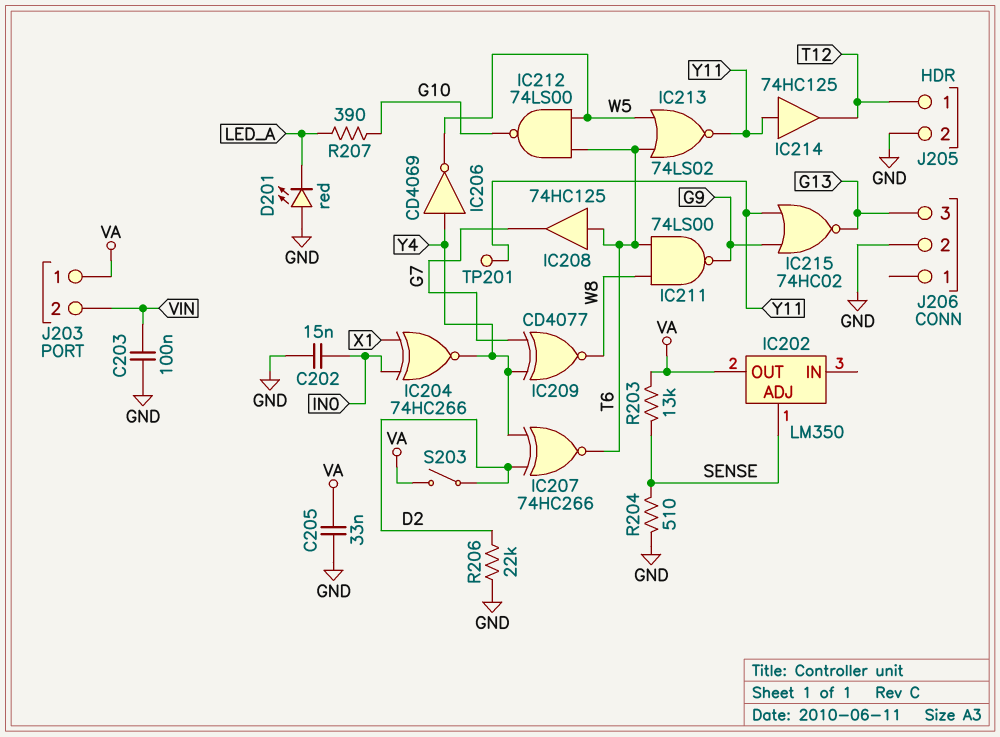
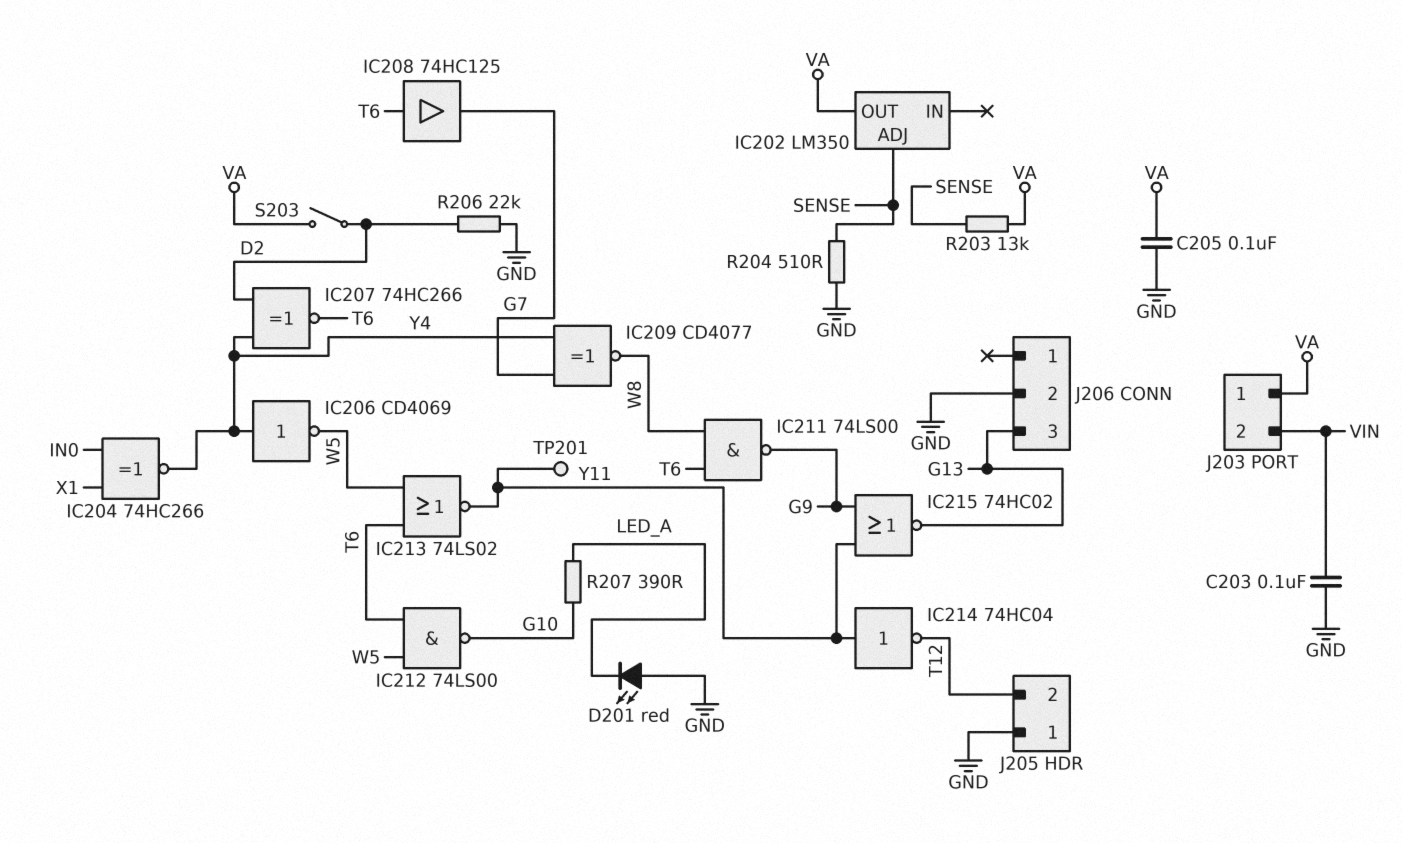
C202: 15nF (GND, IN0) -> none
C205: 33nF (GND, VA) -> 100nF (GND, VA)
IC214: buffer 74HC125 (in Y11, out T12) -> NOT 74HC04 (in Y11, out T12)
J205 pin 1: T12 -> GND
J205 pin 2: GND -> T12

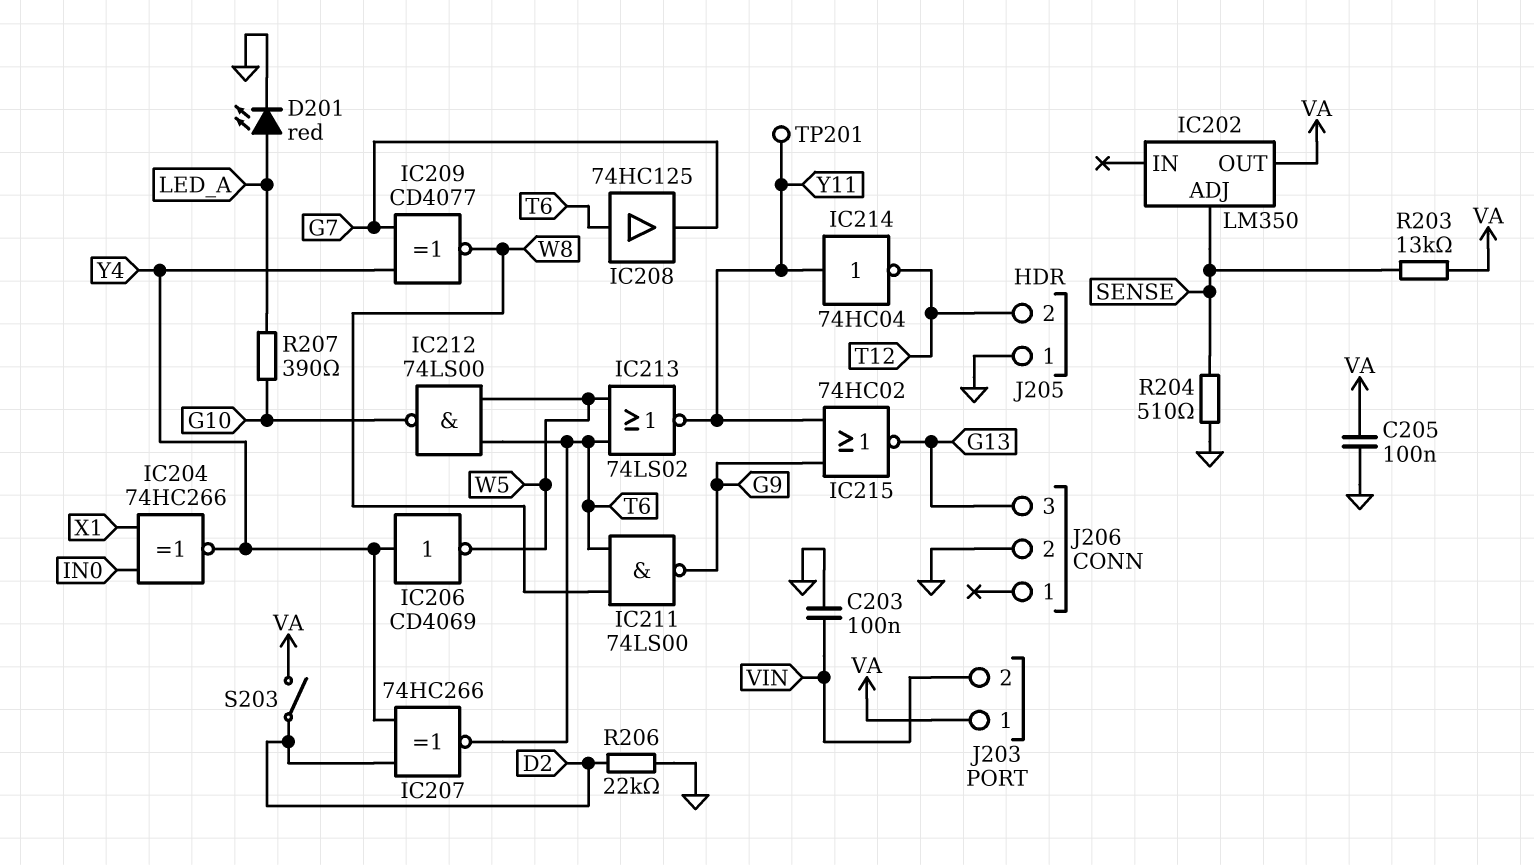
D201: LED red (A GND, K LED_A) -> LED red (A LED_A, K GND)

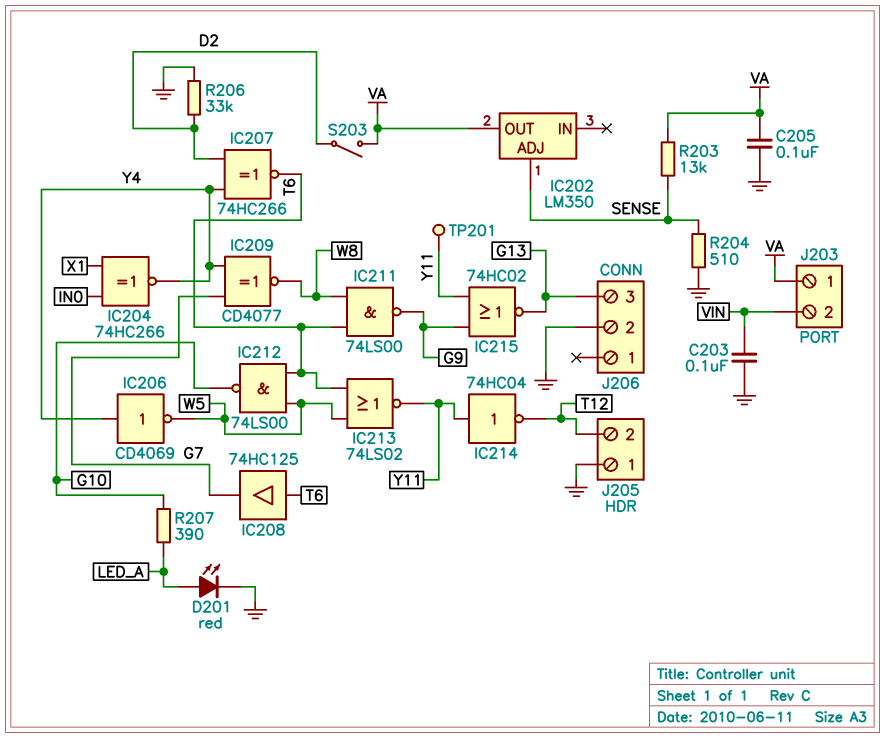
R206: 22k (D2, GND) -> 33k (D2, GND)

